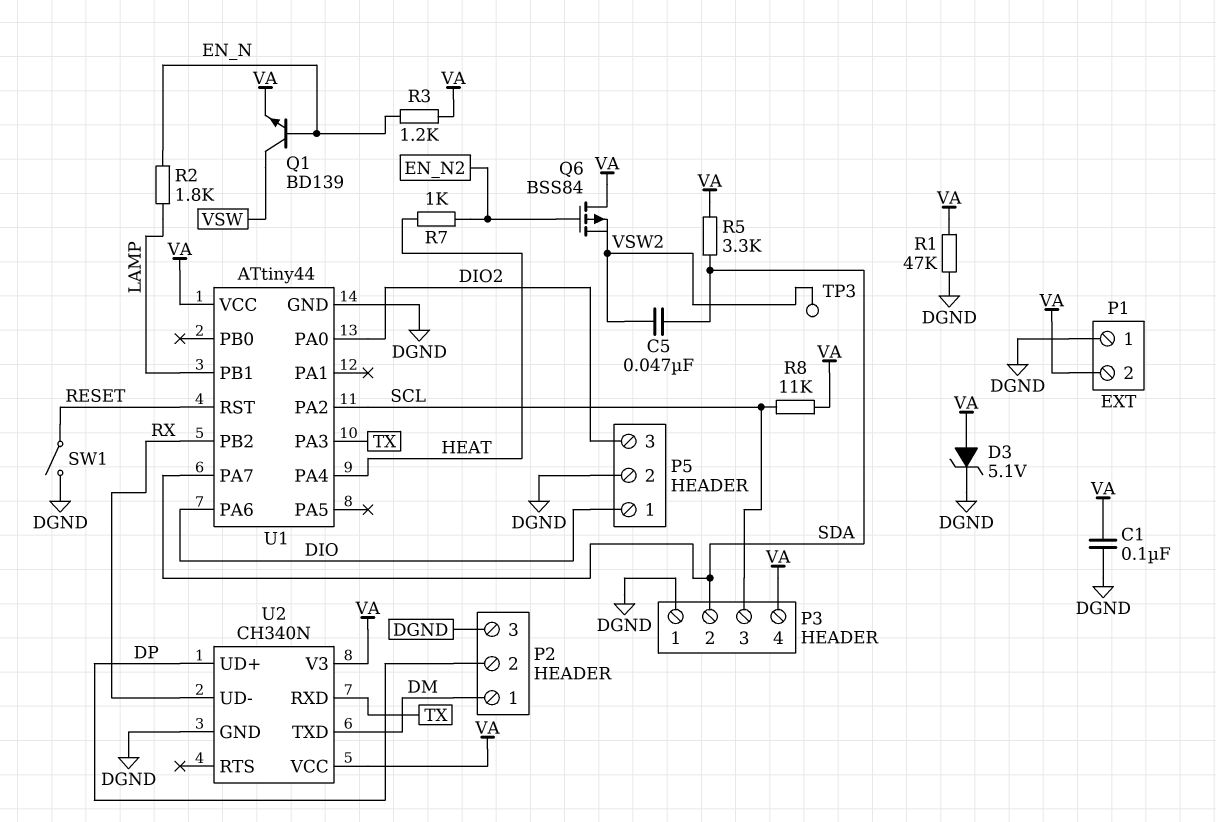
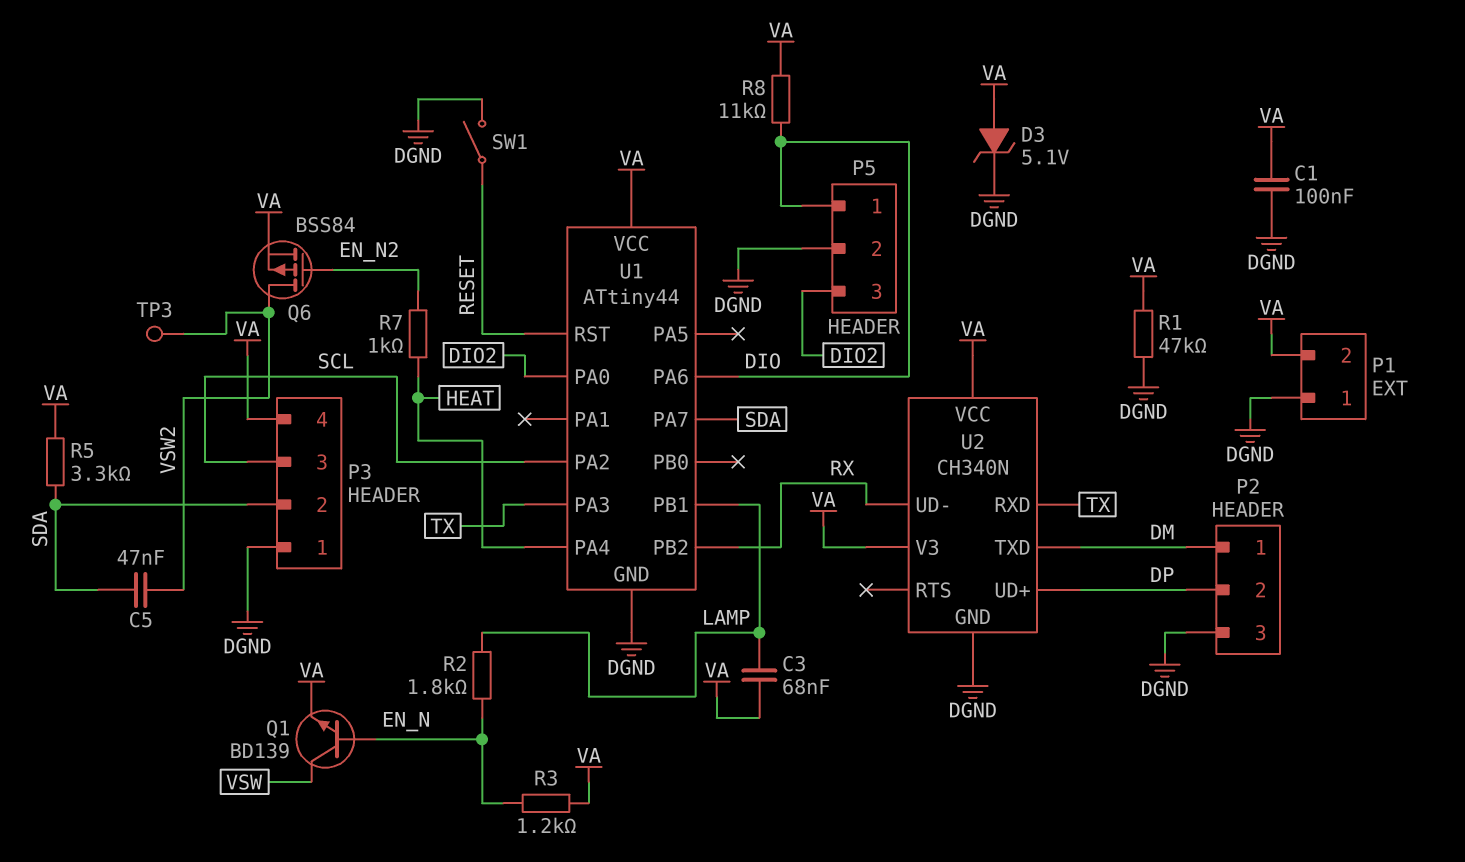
C3: none -> 68nF (LAMP, VA)
Q6: PMOS BSS84 (G EN_N2, D VA, S VSW2) -> PMOS BSS84 (G EN_N2, D VSW2, S VA)
R8: 11k (SCL, VA) -> 11k (DIO, VA)

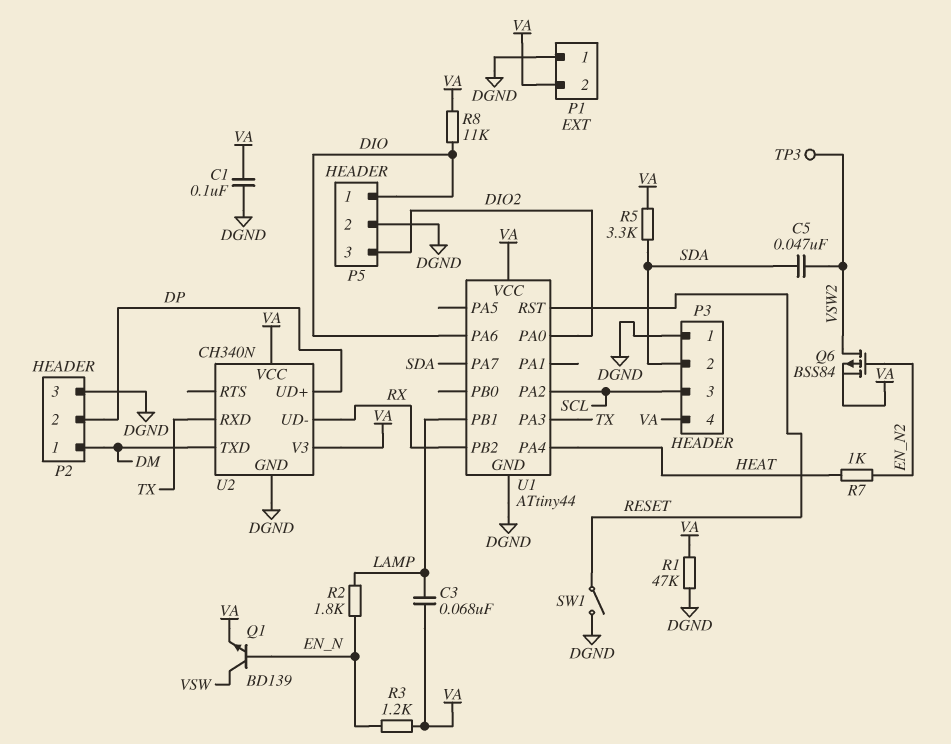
D3: zener 5.1V (A VA, K DGND) -> none

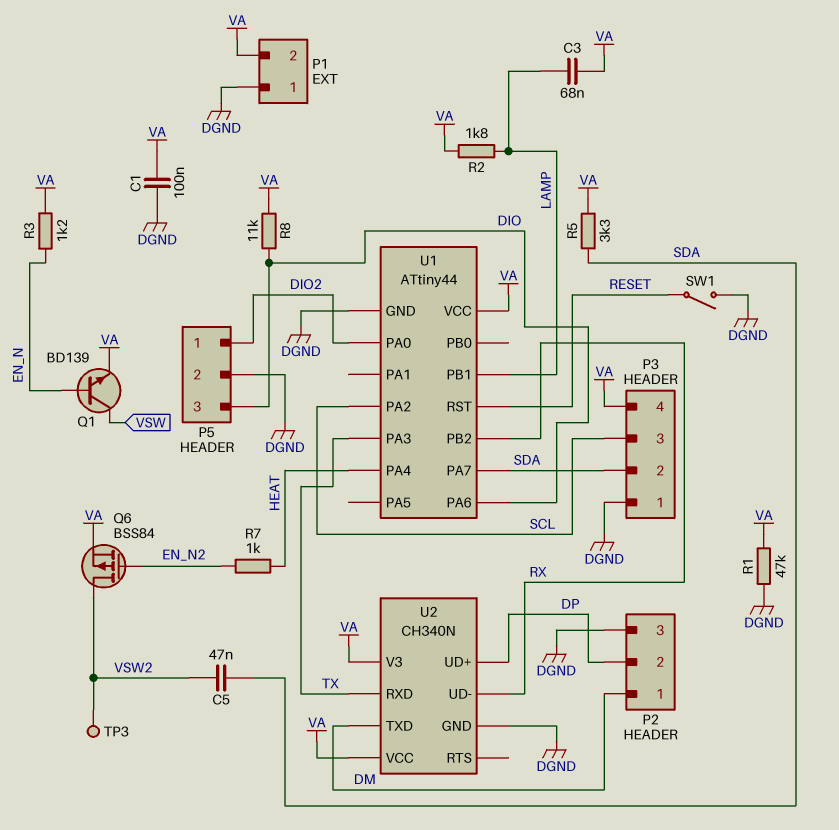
P5 pin 1: DIO -> DIO2
P5 pin 3: DIO2 -> DIO
R2: 1.8k (EN_N, LAMP) -> 1.8k (LAMP, VA)

